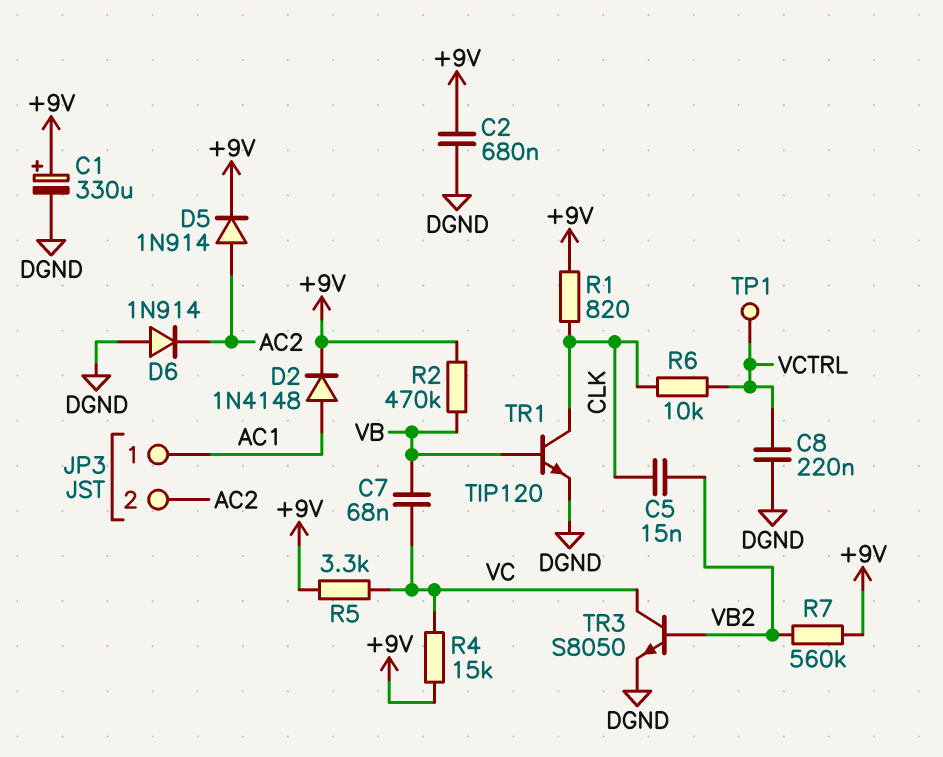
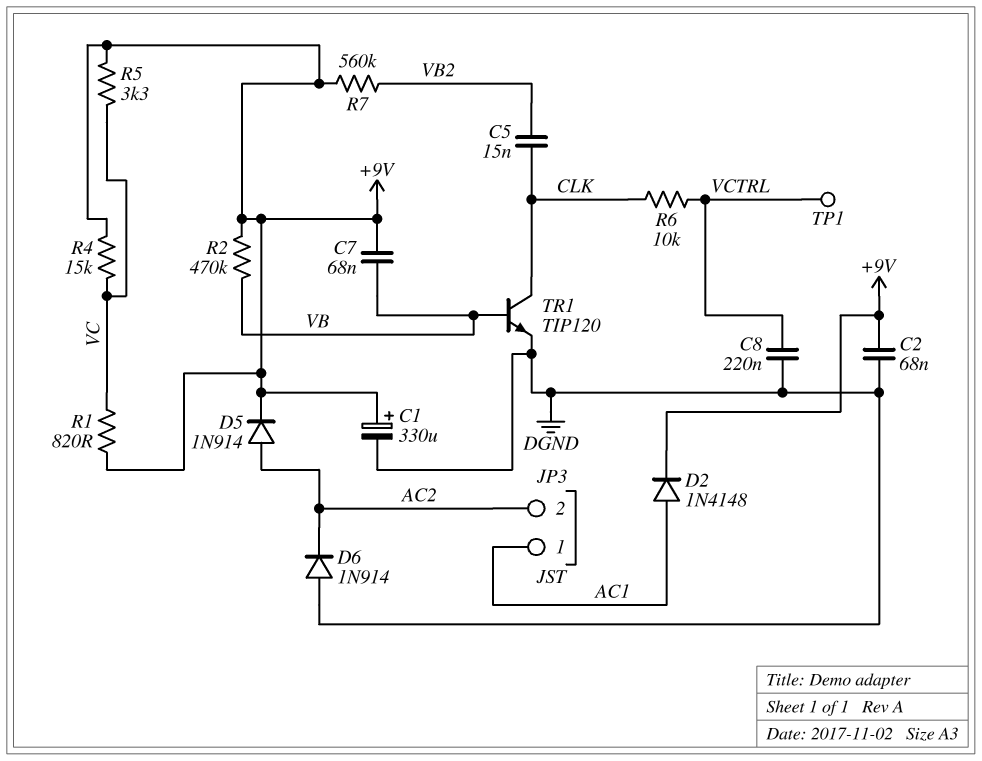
C2: 680nF (+9V, DGND) -> 68nF (+9V, DGND)
C7: 68nF (VB, VC) -> 68nF (+9V, VB)
R1: 820 (+9V, CLK) -> 820 (+9V, VC)
TR3: NPN S8050 (B VB2, C VC, E DGND) -> none

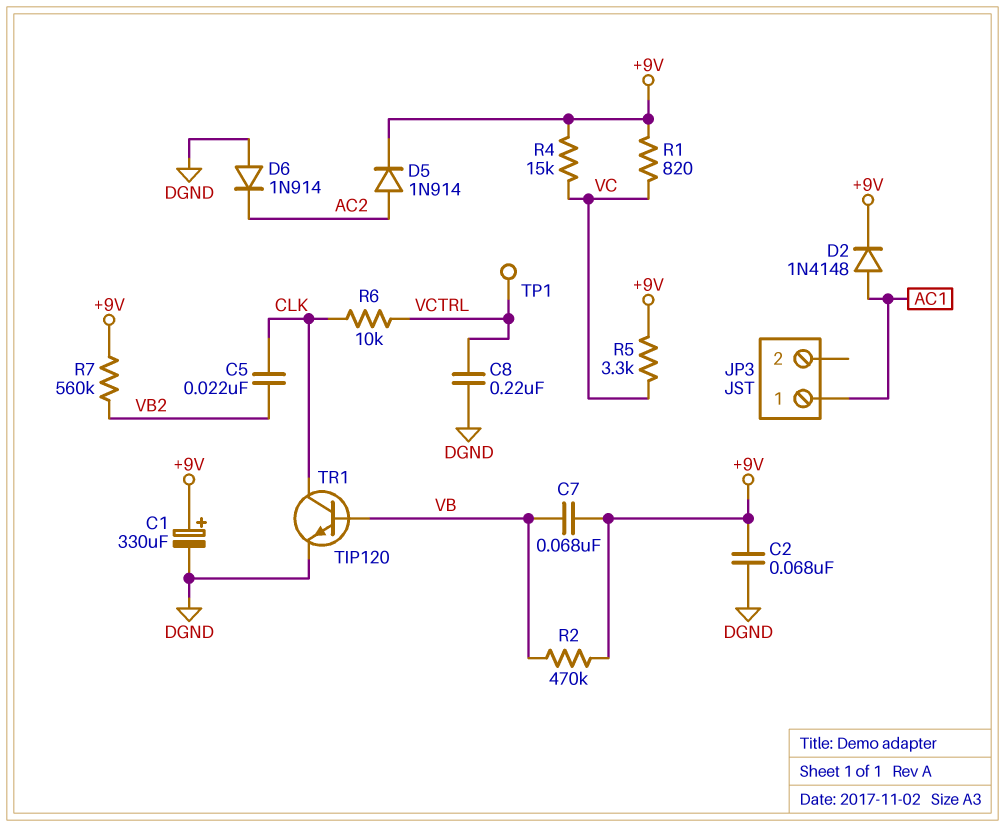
C5: 15nF (CLK, VB2) -> 22nF (CLK, VB2)
JP3 pin 2: AC2 -> none

